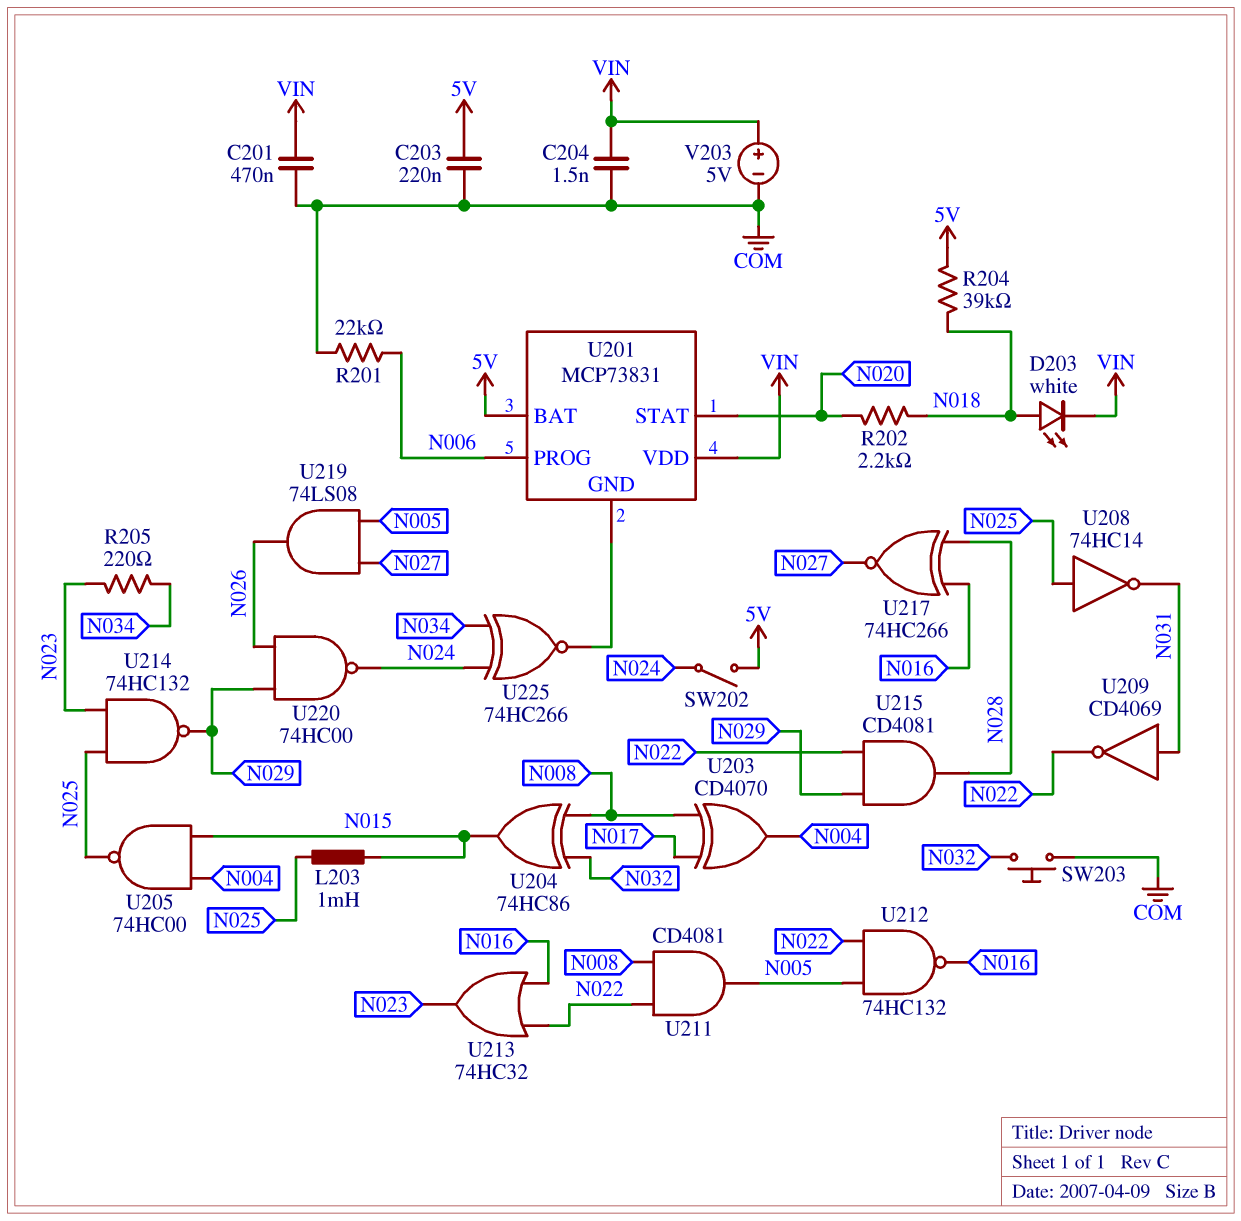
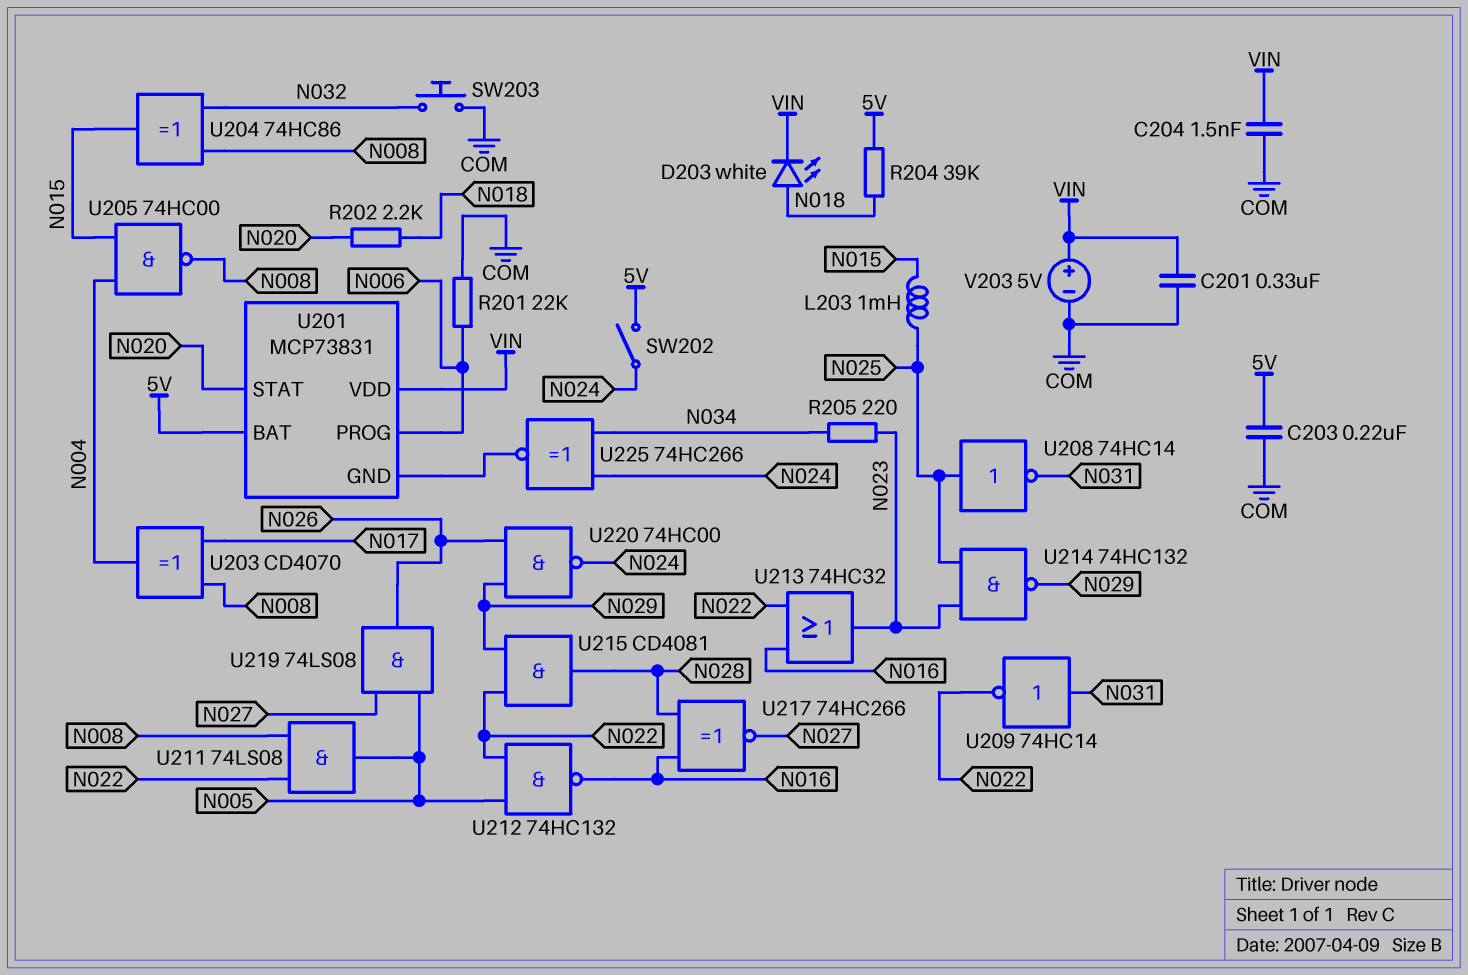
C201: 470nF (COM, VIN) -> 330nF (COM, VIN)
U205: NAND 74HC00 (in N004, in N015, out N025) -> NAND 74HC00 (in N004, in N015, out N008)
U209: NOT CD4069 (in N031, out N022) -> NOT 74HC14 (in N031, out N022)
U211: AND CD4081 (in N008, in N022, out N005) -> AND 74LS08 (in N008, in N022, out N005)

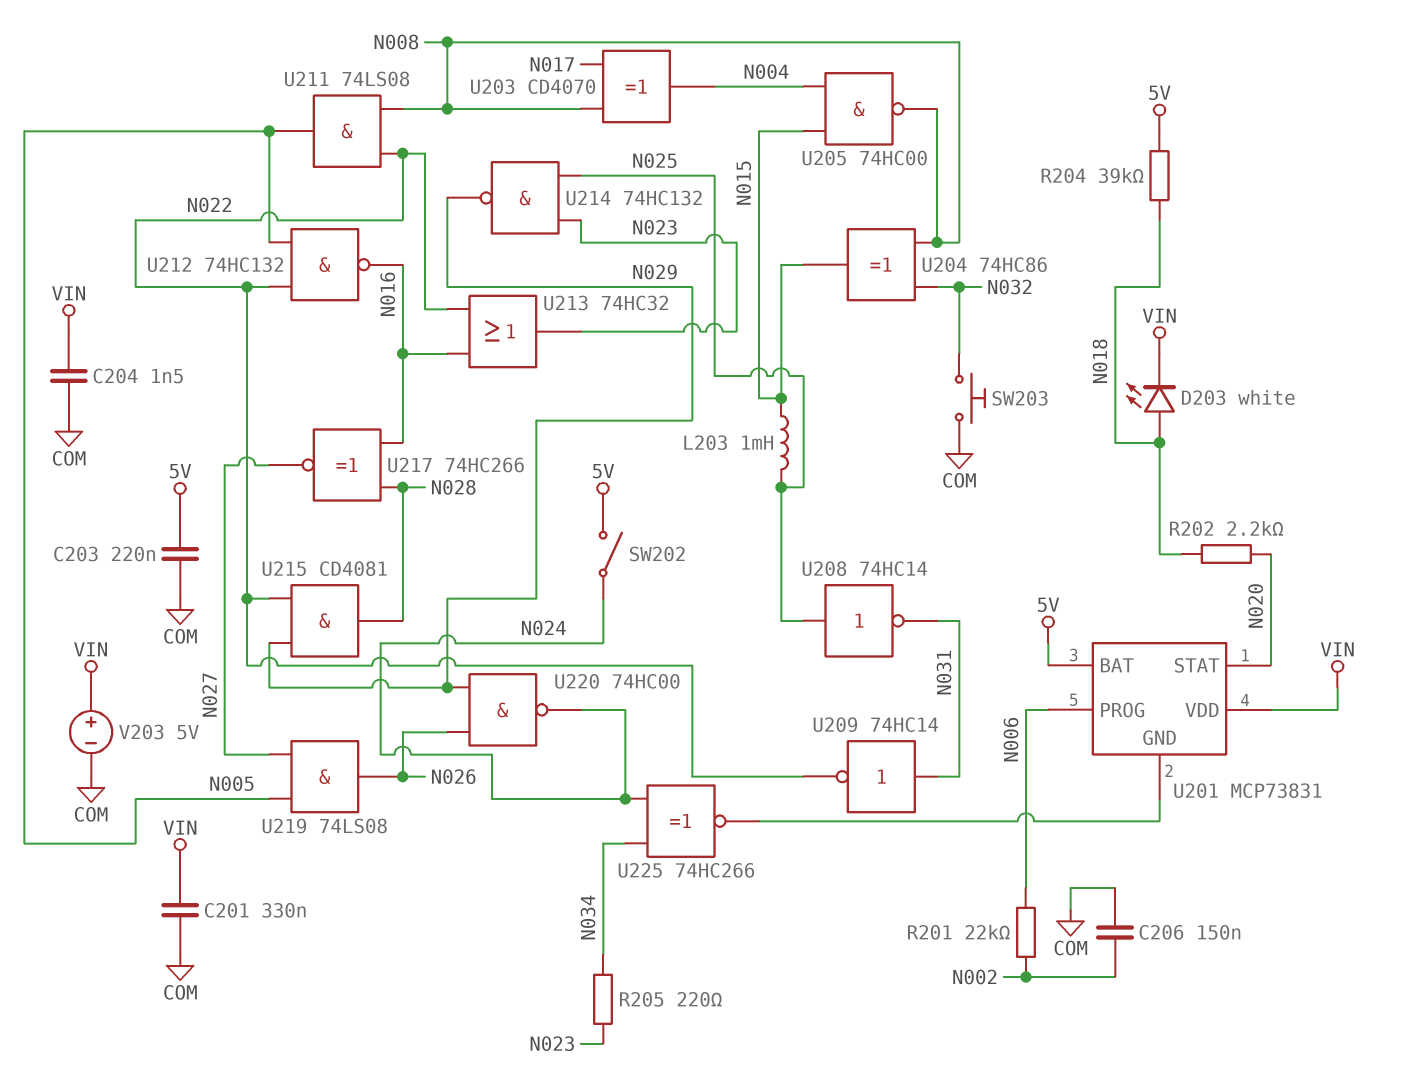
C206: none -> 150nF (COM, N002)
R201: 22k (COM, N006) -> 22k (N002, N006)

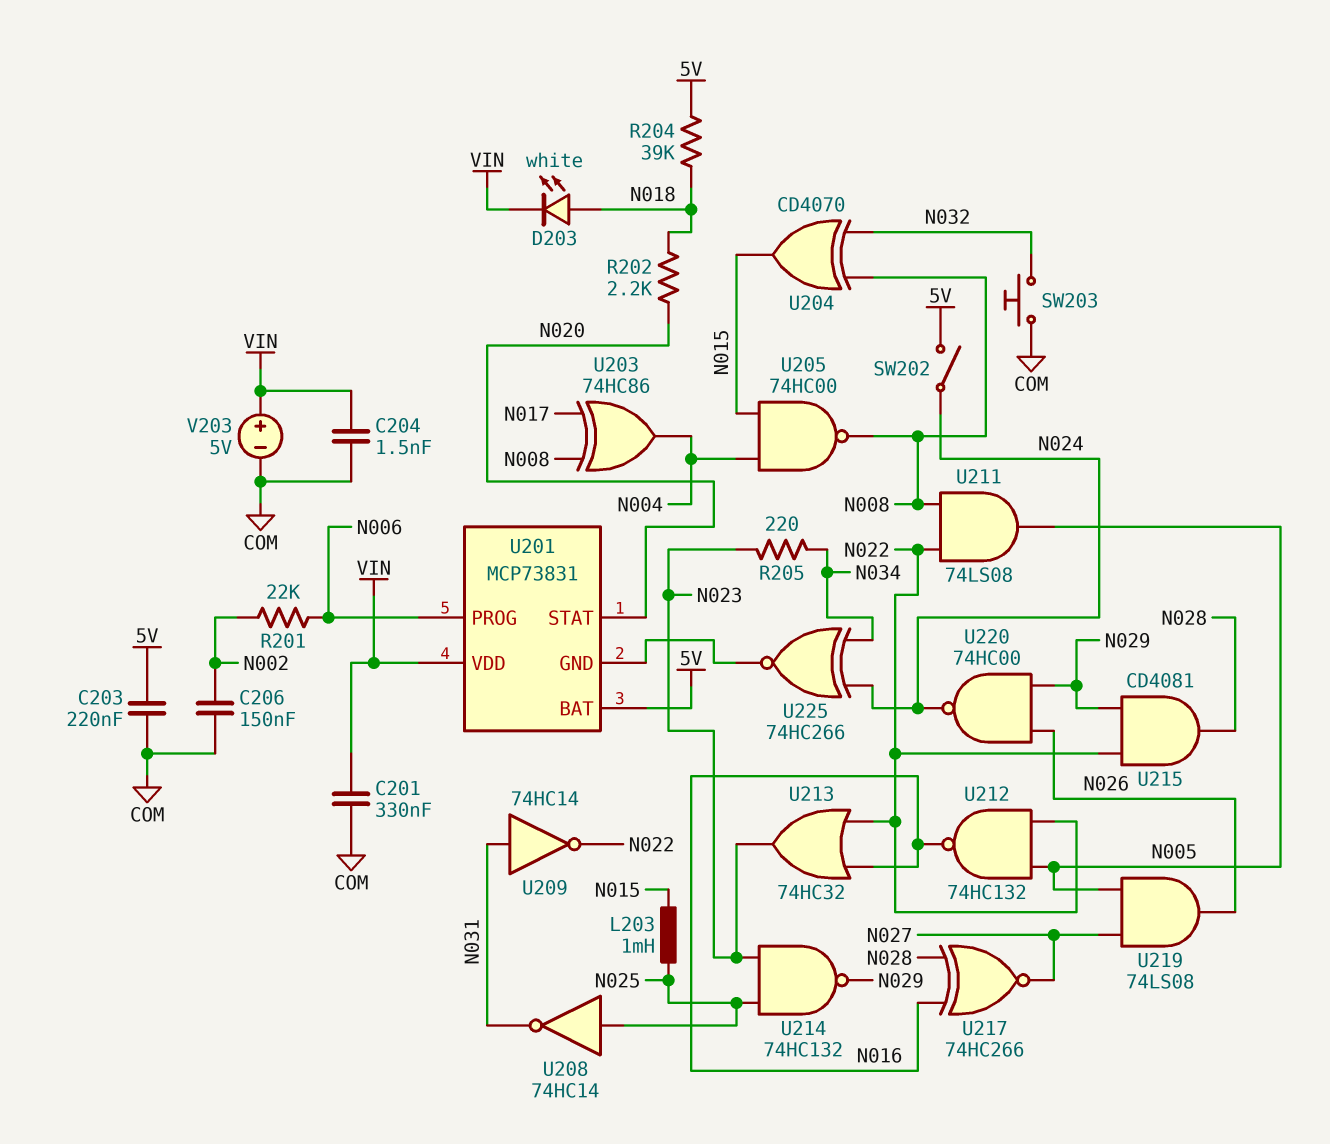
U203: XOR CD4070 (in N008, in N017, out N004) -> XOR 74HC86 (in N008, in N017, out N004)
U204: XOR 74HC86 (in N008, in N032, out N015) -> XOR CD4070 (in N008, in N032, out N015)

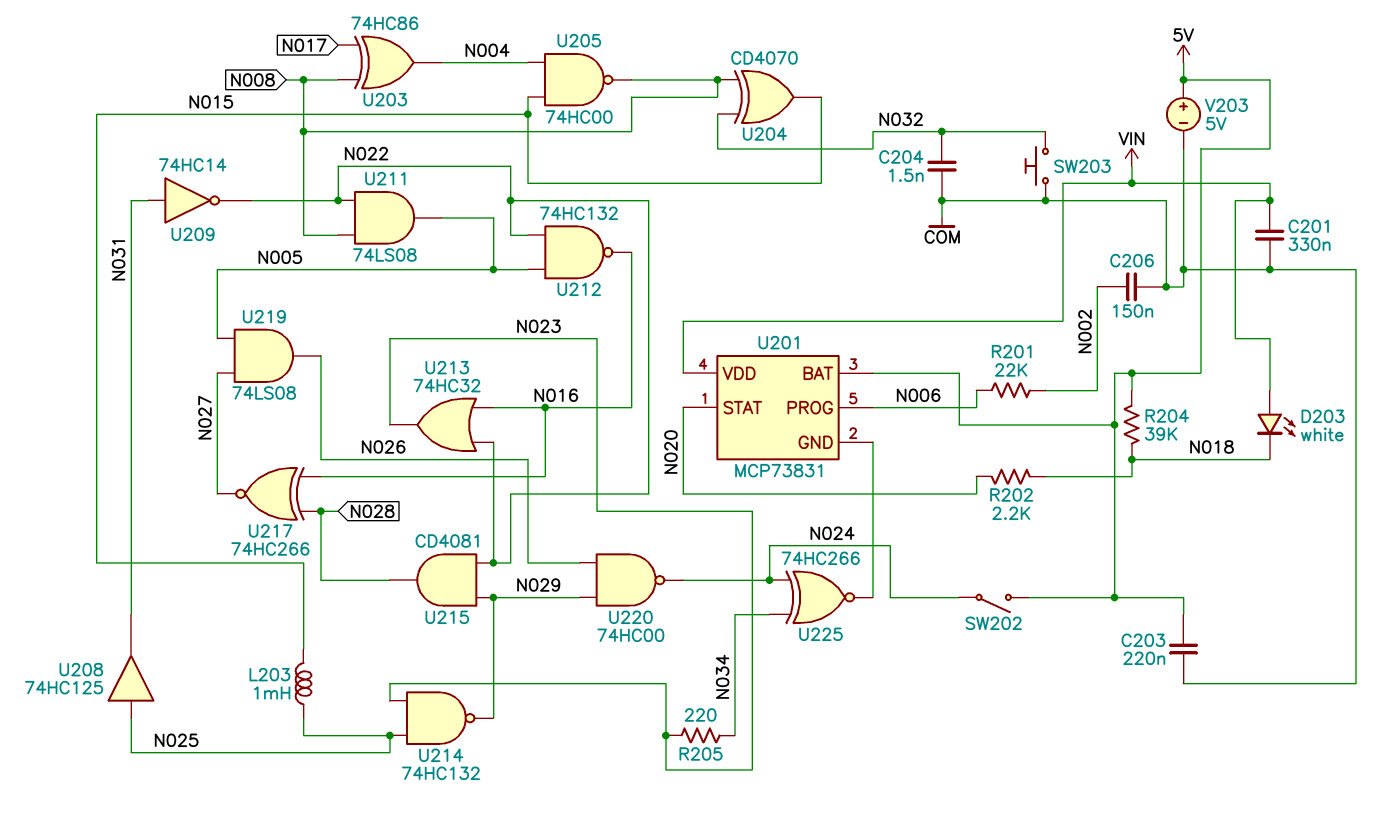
C204: 1.5nF (COM, VIN) -> 1.5nF (COM, N032)
D203: LED white (A N018, K VIN) -> LED white (A VIN, K N018)
U208: NOT 74HC14 (in N025, out N031) -> buffer 74HC125 (in N025, out N031)
V203: 5V (plus VIN, minus COM) -> 5V (plus 5V, minus COM)

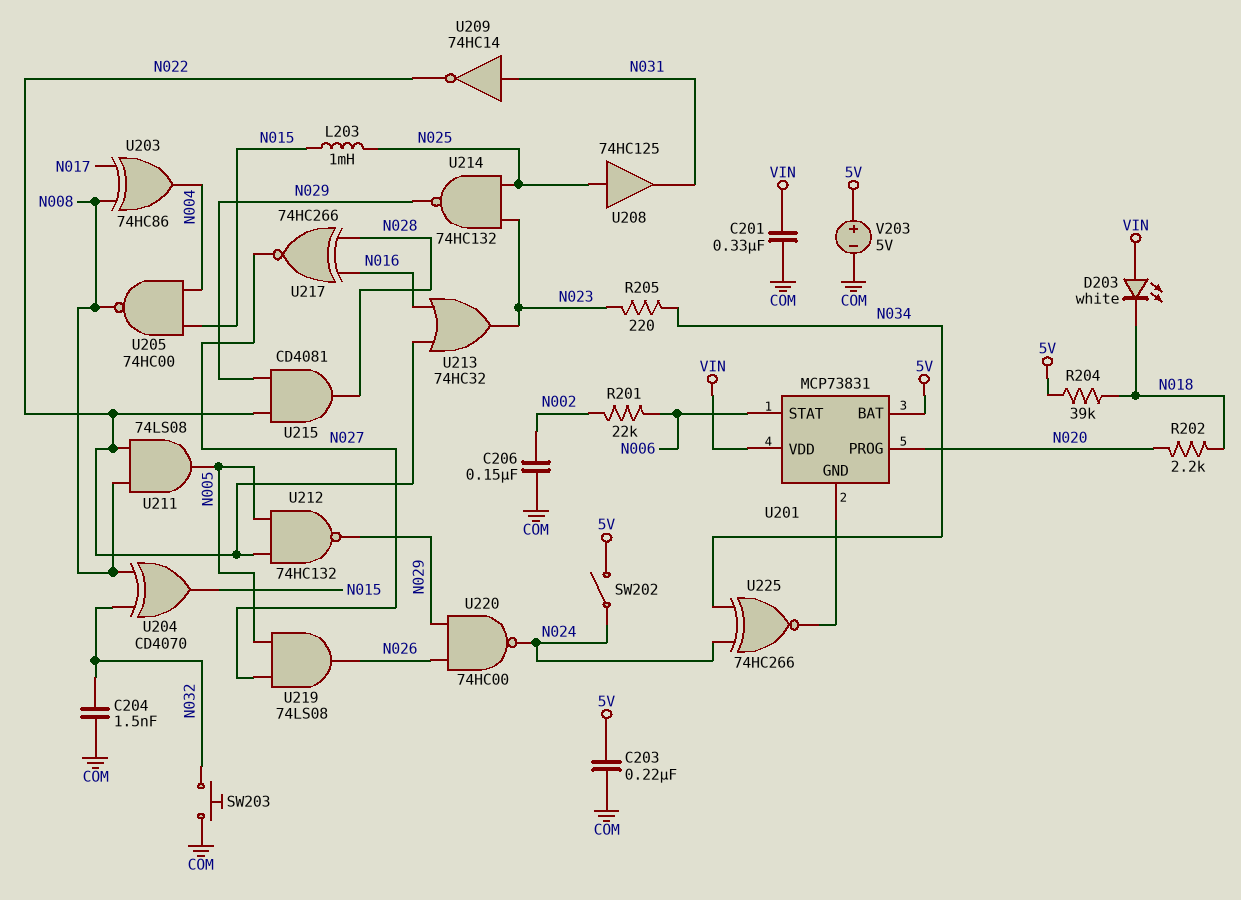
U201 pin PROG: N006 -> N020
U201 pin STAT: N020 -> N006
U212: NAND 74HC132 (in N005, in N022, out N016) -> NAND 74HC132 (in N005, in N022, out N029)

